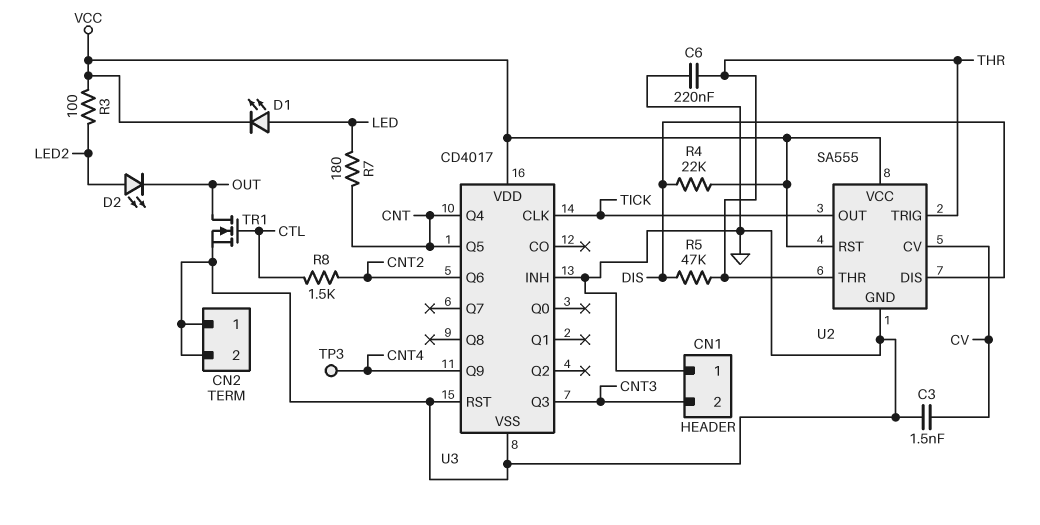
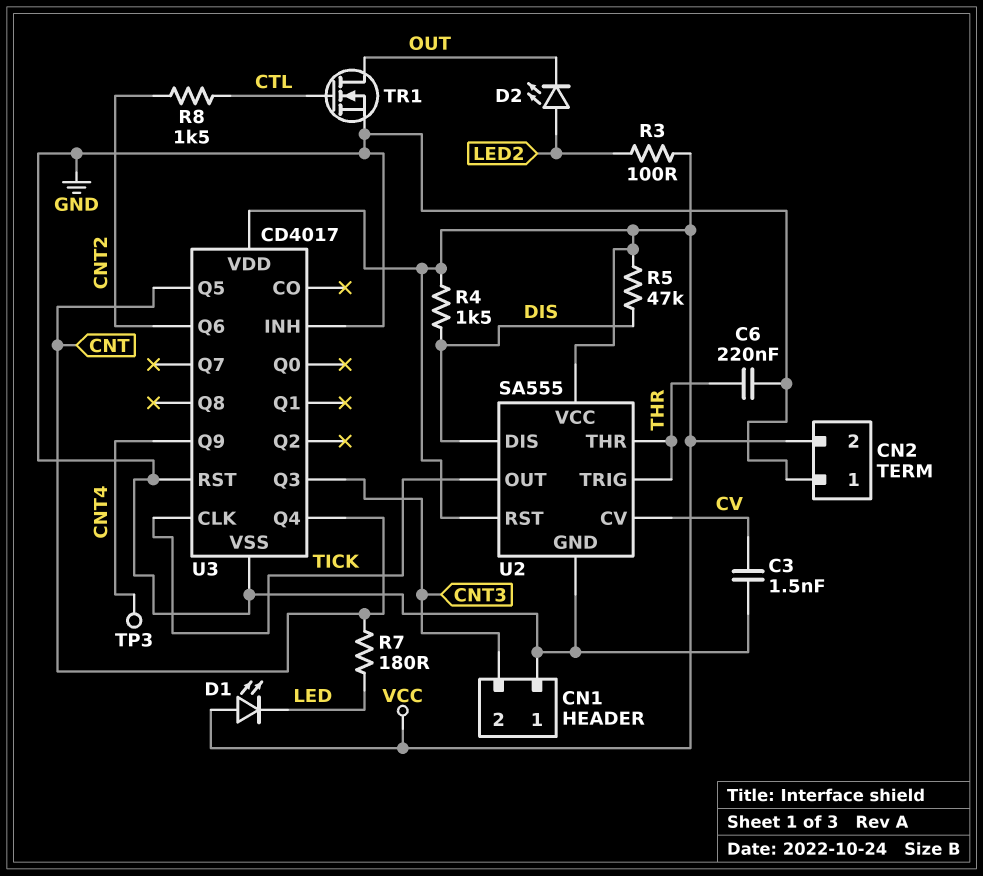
CN2 pin 2: GND -> VCC
D1: LED (A LED, K VCC) -> LED (A VCC, K LED)
R4: 22k (DIS, VCC) -> 1.5k (DIS, VCC)
R5: 47k (DIS, THR) -> 47k (DIS, VCC)

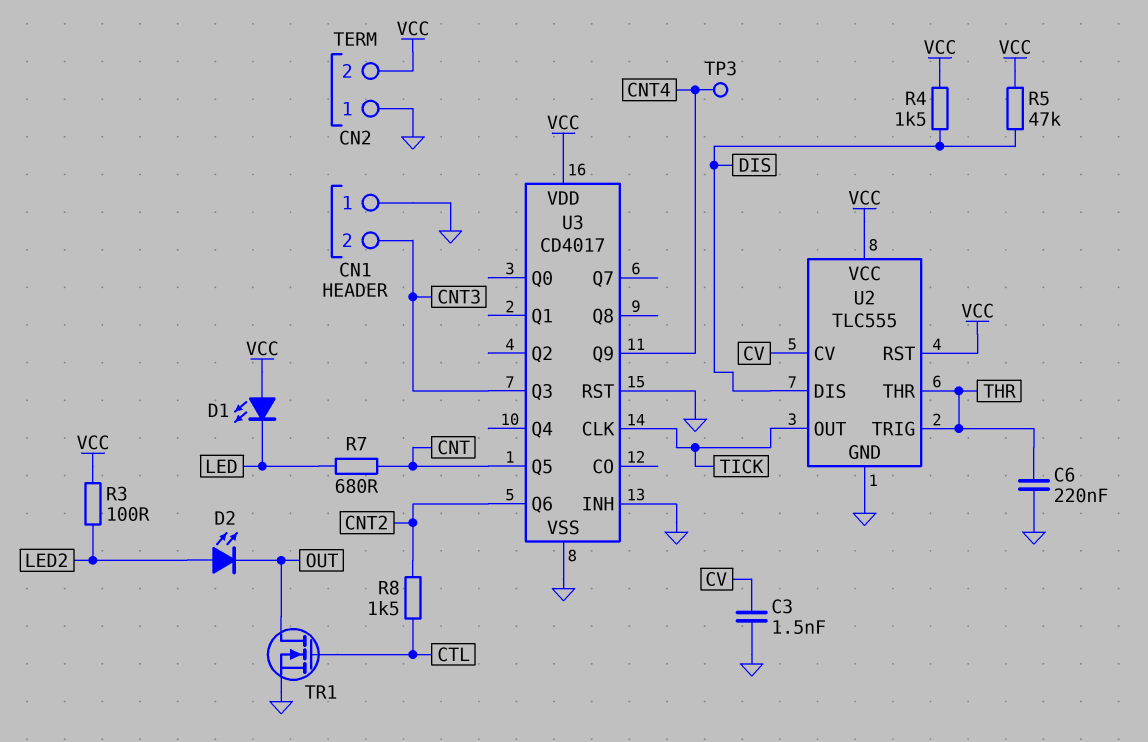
R7: 180 (CNT, LED) -> 680 (CNT, LED)
U2: SA555 -> TLC555
U3 pin Q4: CNT -> none

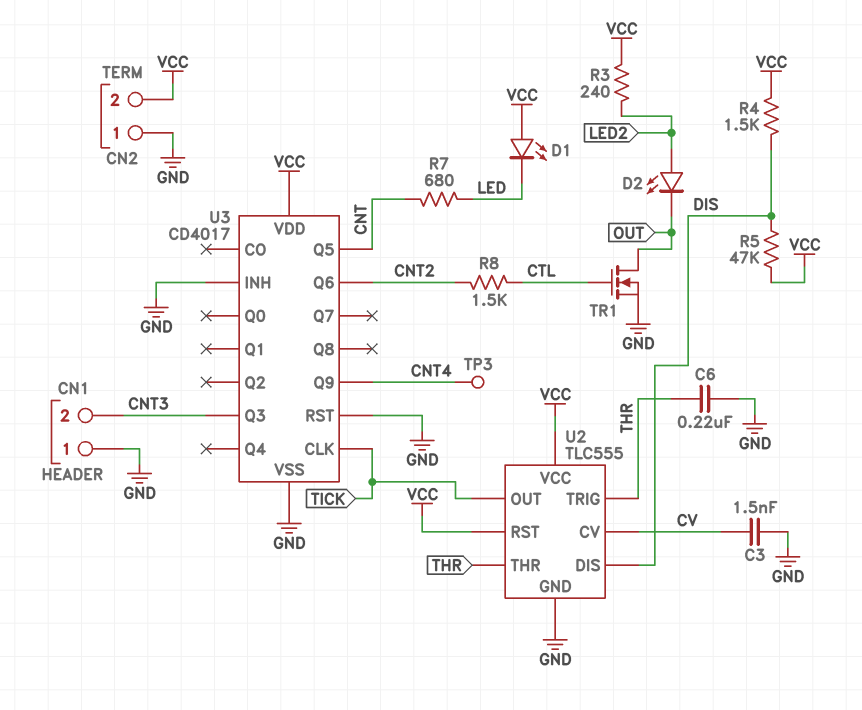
R3: 100 (LED2, VCC) -> 240 (LED2, VCC)

